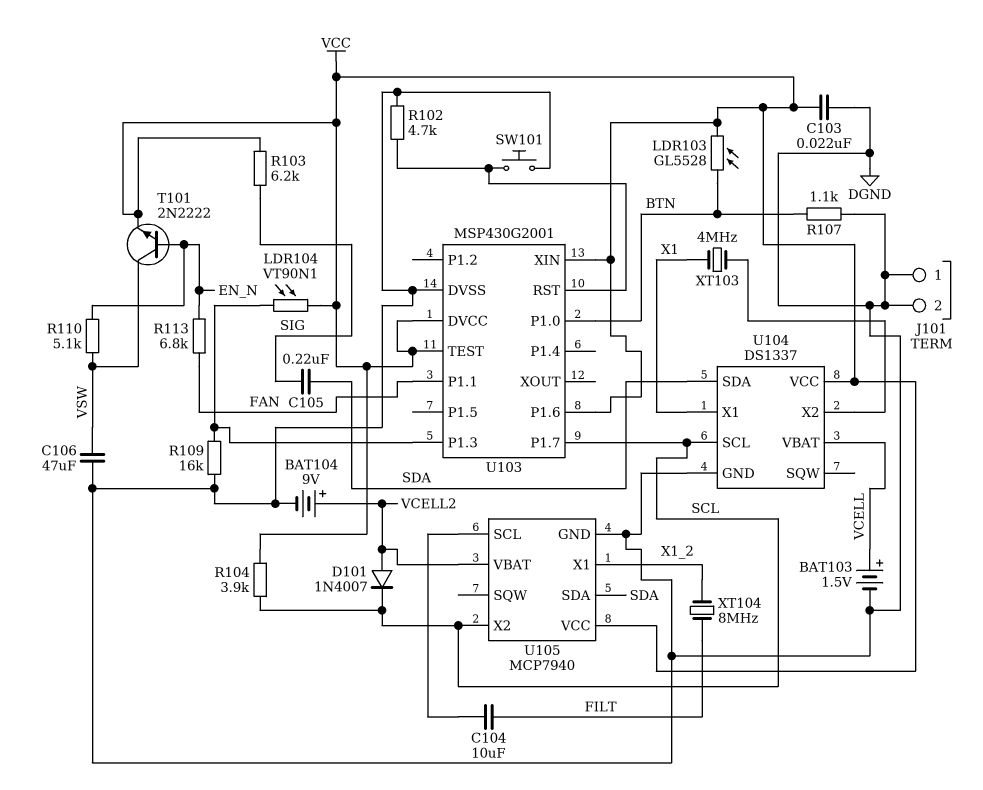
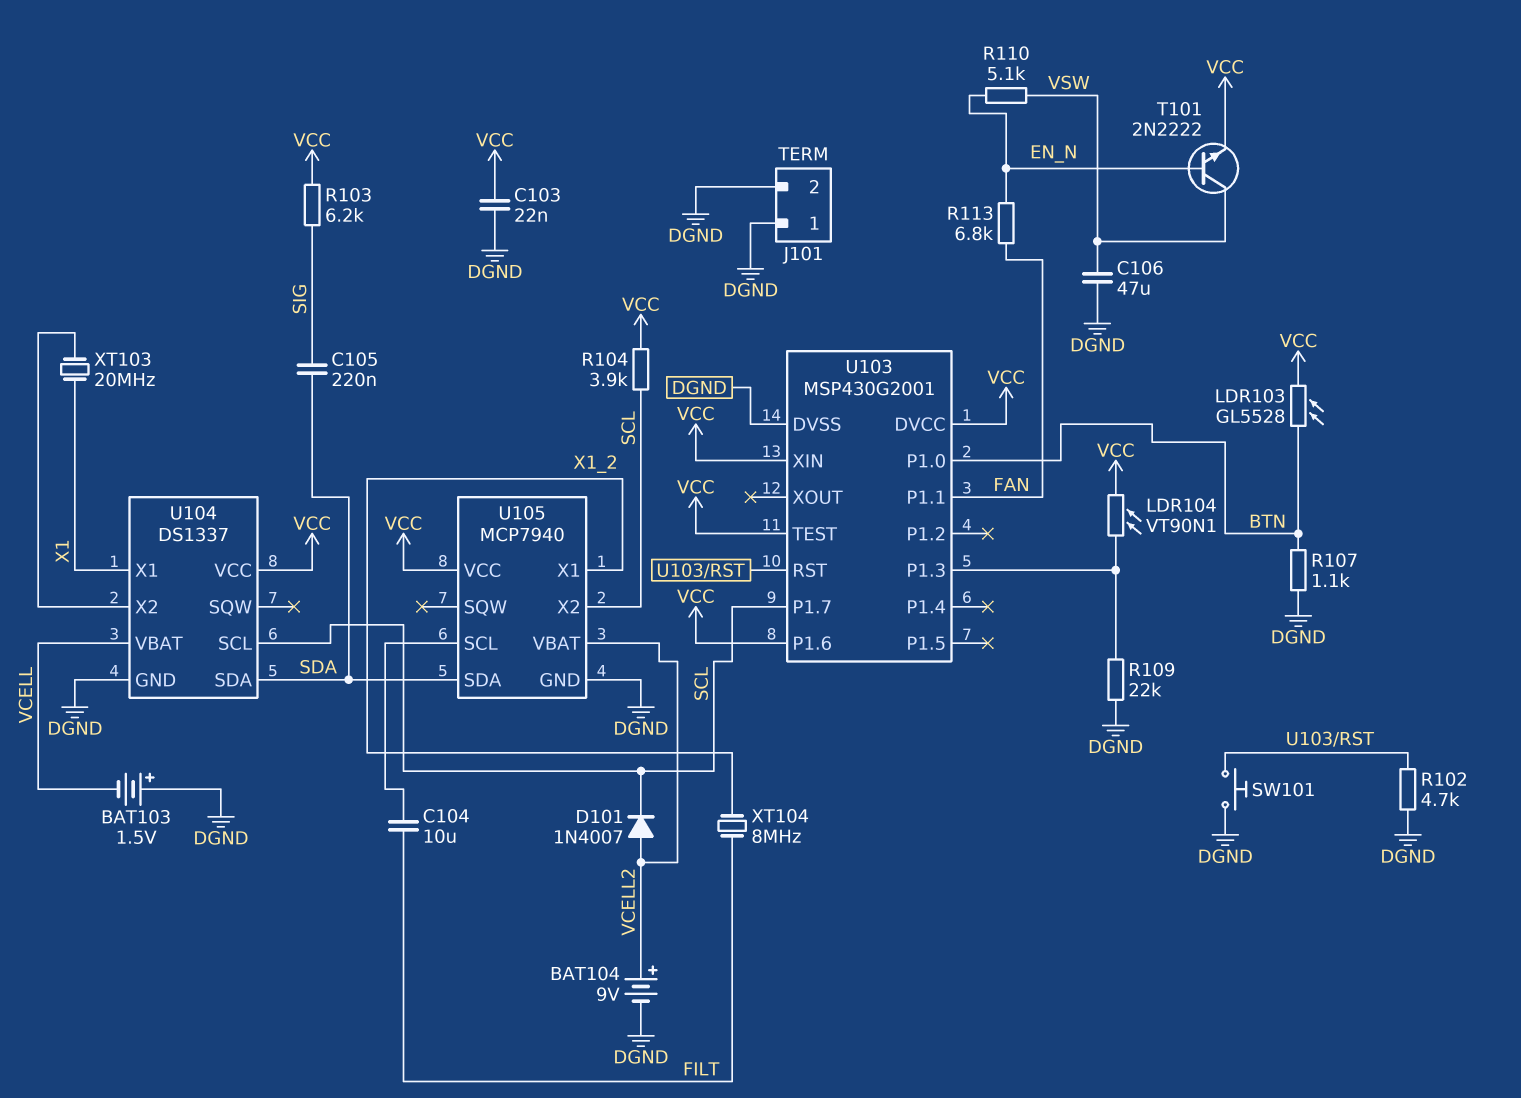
BAT103: 1.5V (plus VCELL, minus DGND) -> 1.5V (plus DGND, minus VCELL)
R109: 16k (DGND, U103/P1.3) -> 22k (DGND, U103/P1.3)
XT103: 4MHz (U104/X2, X1) -> 20MHz (U104/X2, X1)

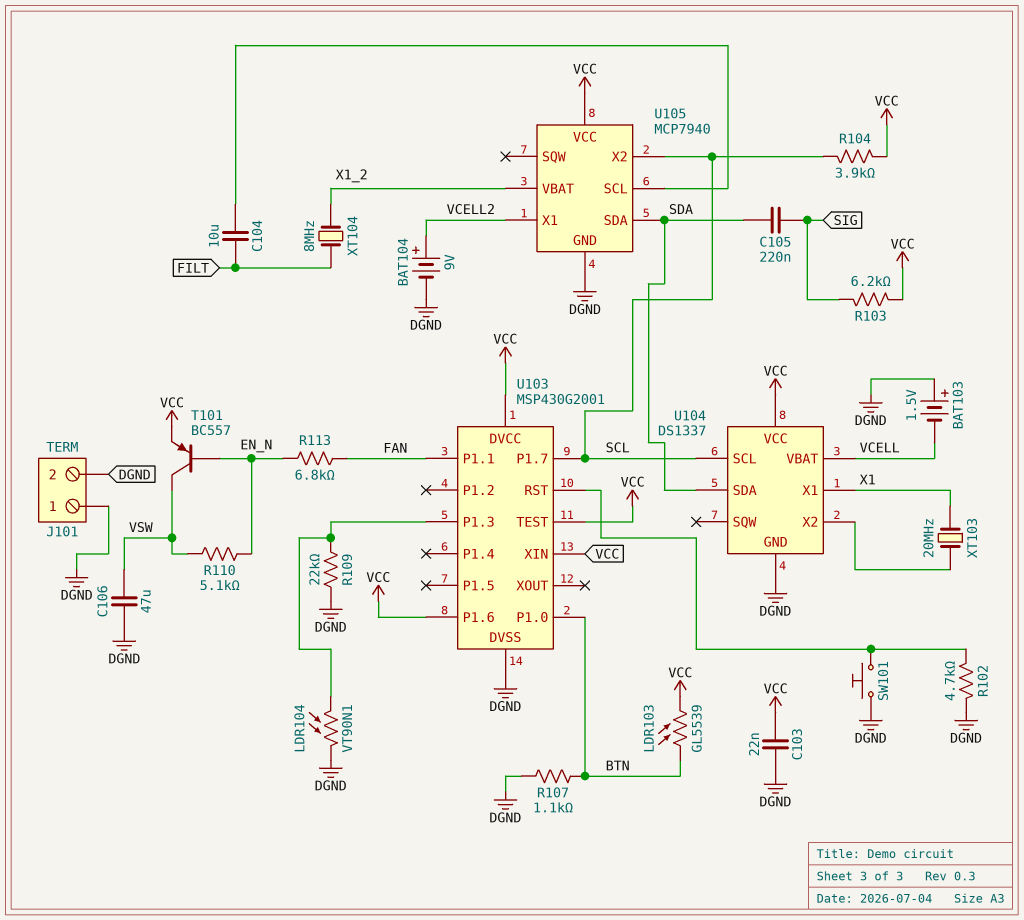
D101: diode 1N4007 (A VCELL2, K SCL) -> none
LDR103: GL5528 (BTN, VCC) -> GL5539 (BTN, VCC)
LDR104: VT90N1 (U103/P1.3, VCC) -> VT90N1 (DGND, U103/P1.3)
T101: NPN 2N2222 (B EN_N, C VSW, E VCC) -> PNP BC557 (B EN_N, C VSW, E VCC)
U105 pin VBAT: VCELL2 -> X1_2
U105 pin X1: X1_2 -> VCELL2

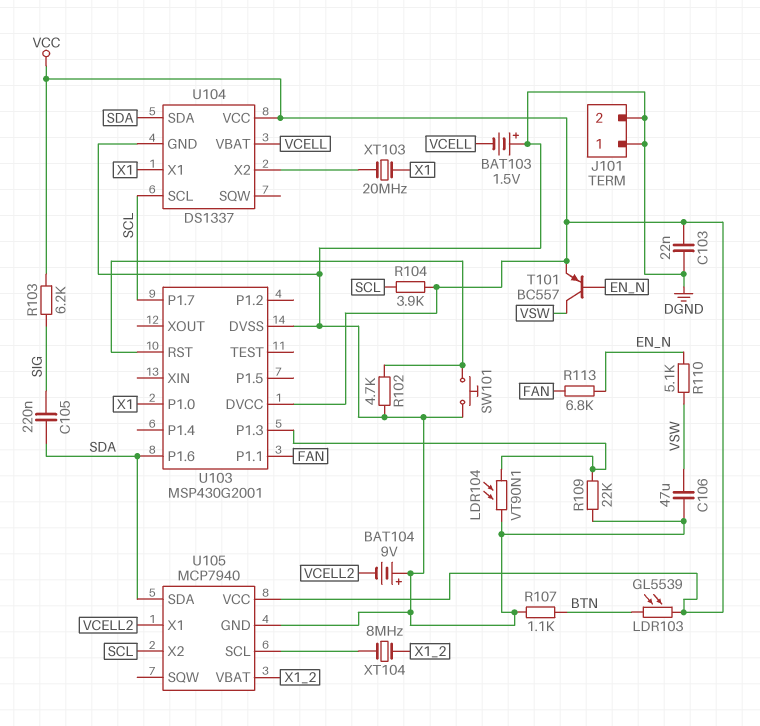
BAT104: 9V (plus VCELL2, minus DGND) -> 9V (plus DGND, minus VCELL2)
C104: 10uF (FILT, U105/SCL) -> none
U103 pin P1.0: BTN -> X1
U103 pin P1.6: VCC -> SDA
U103 pin TEST: VCC -> none
U103 pin XIN: VCC -> none
XT104: 8MHz (FILT, X1_2) -> 8MHz (U105/SCL, X1_2)

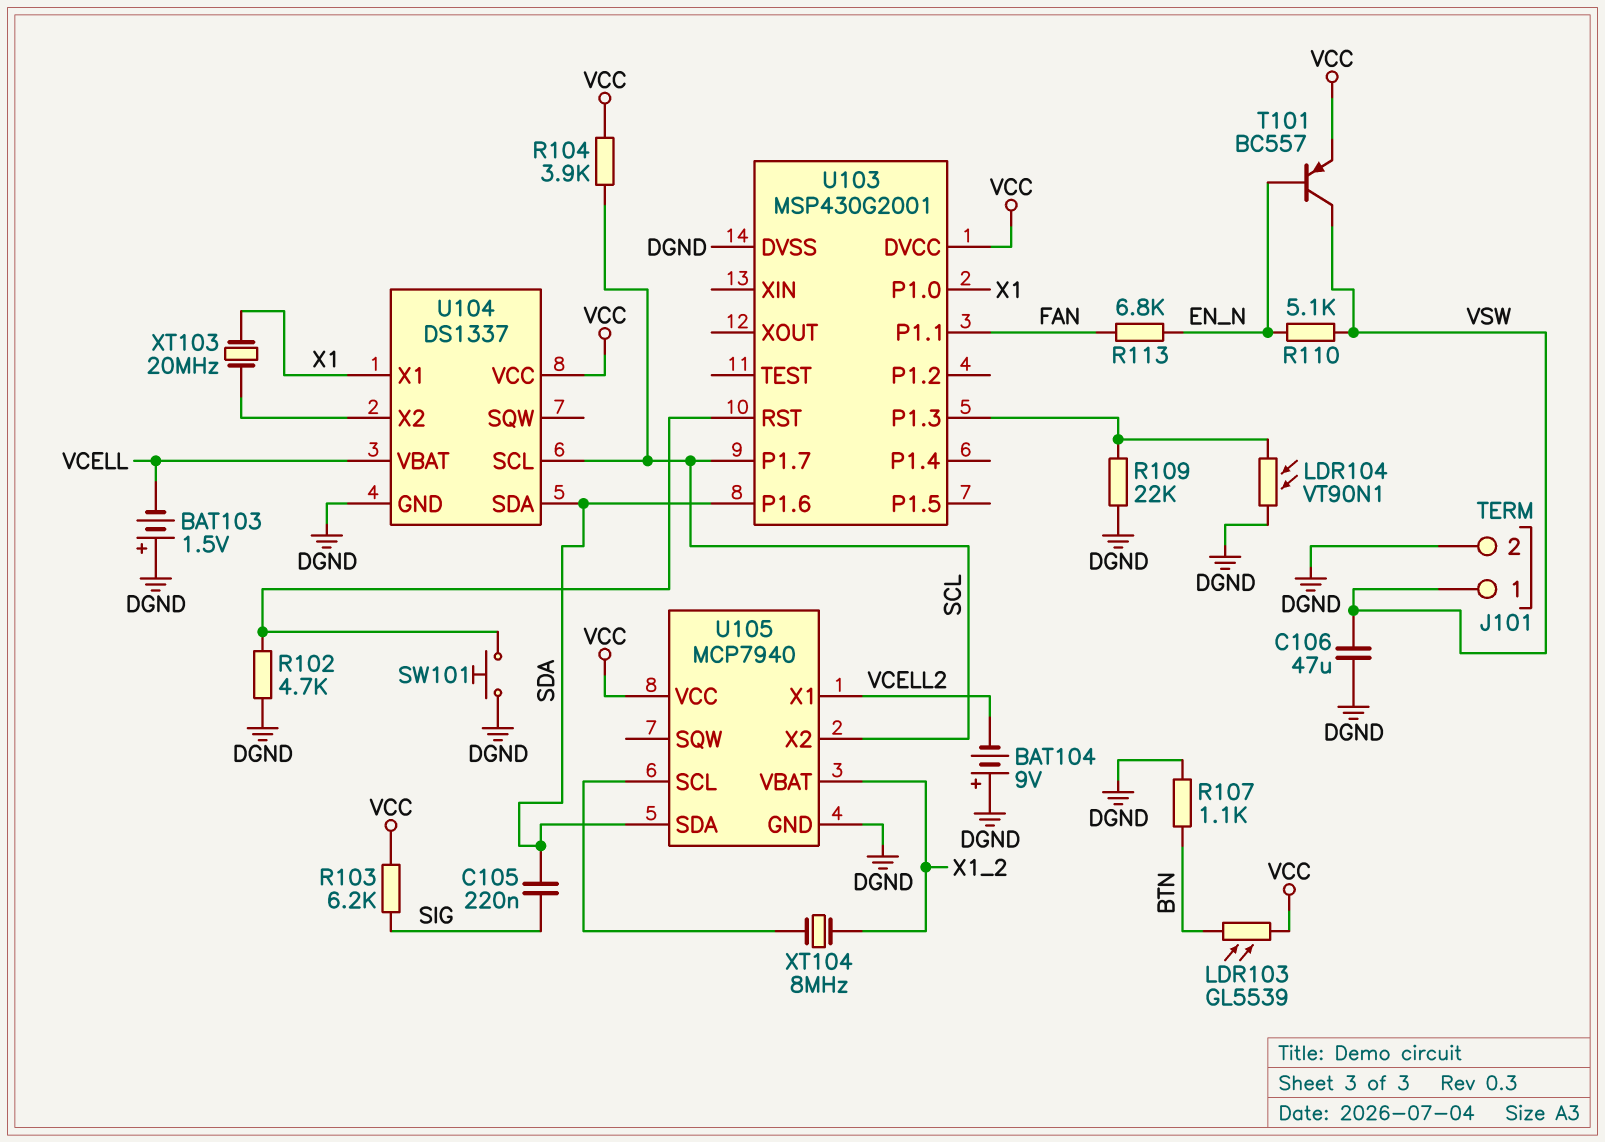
C103: 22nF (DGND, VCC) -> none
J101 pin 1: DGND -> VSW

